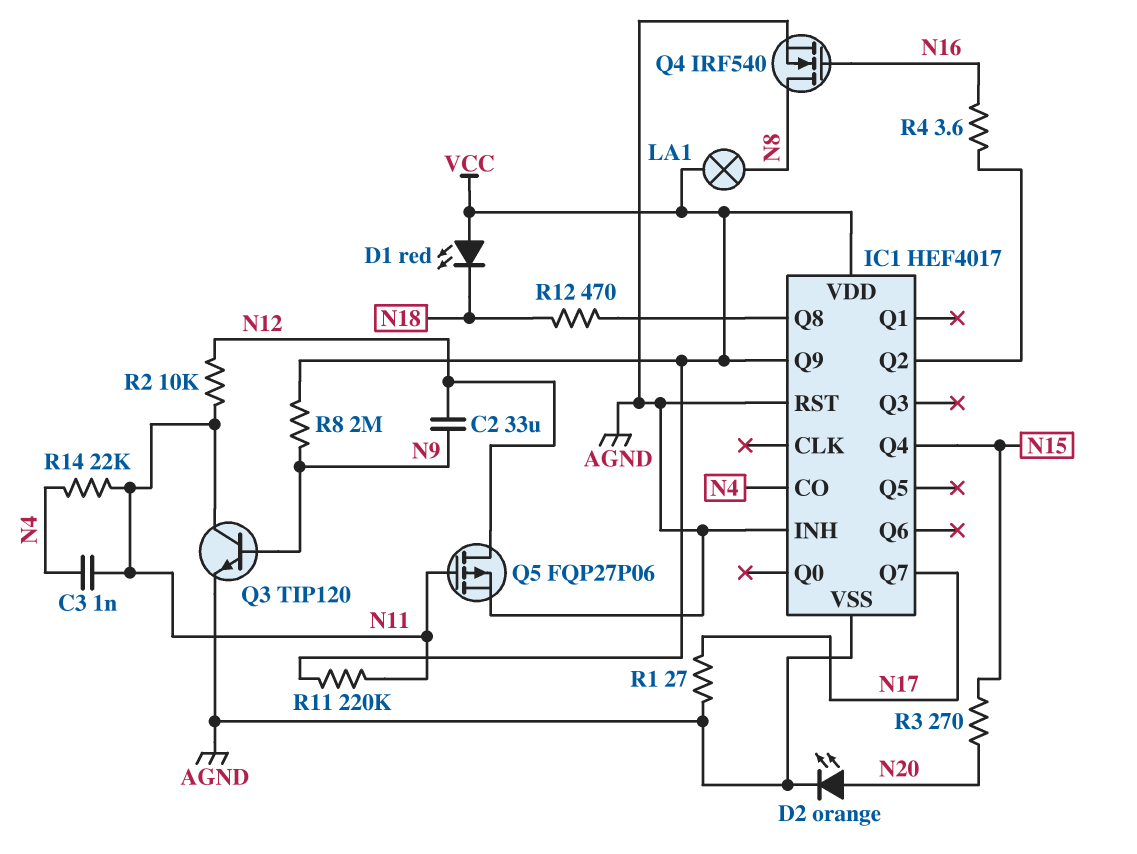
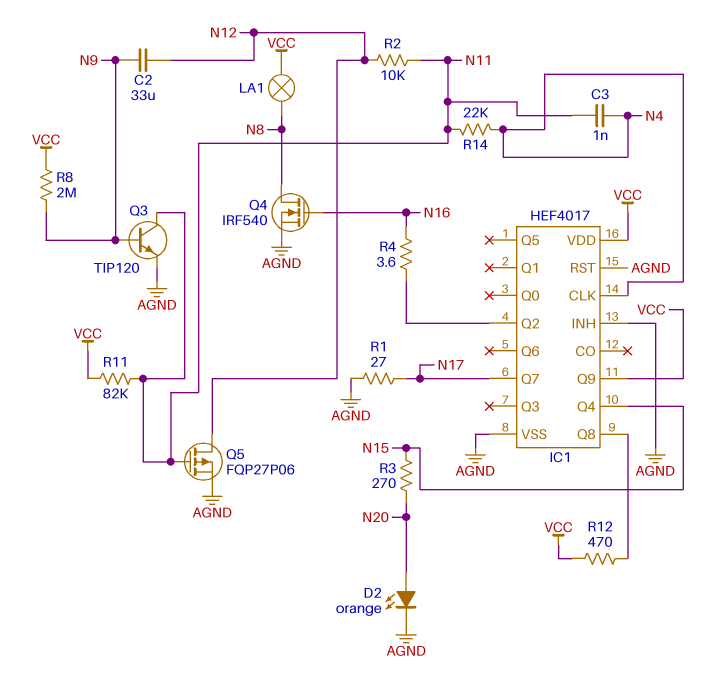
D1: LED red (A VCC, K N18) -> none
IC1 pin CLK: none -> N4
IC1 pin CO: N4 -> none
R11: 220k (N11, VCC) -> 82k (N11, VCC)
R12: 470 (IC1/Q8, N18) -> 470 (IC1/Q8, VCC)

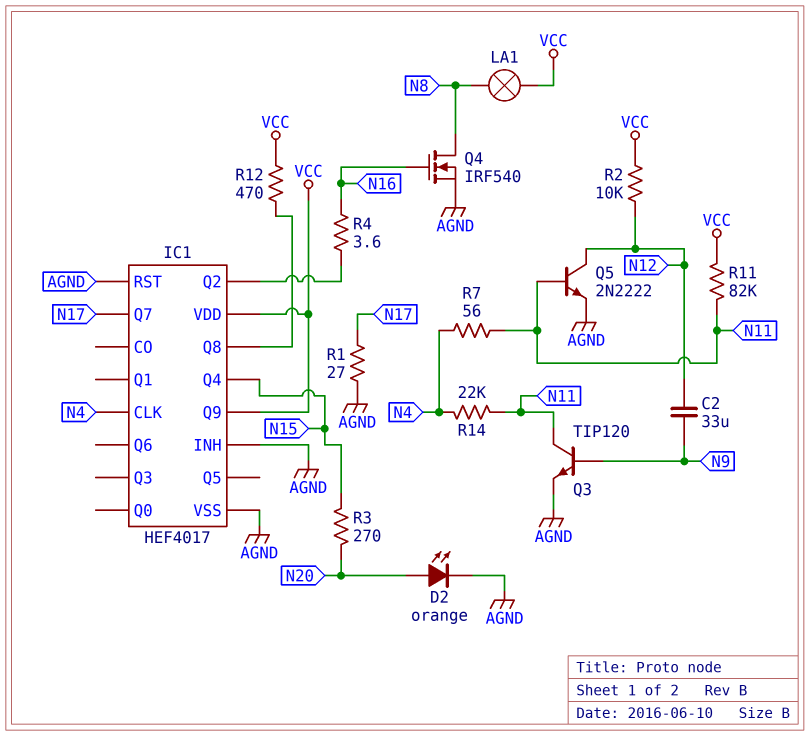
C3: 1nF (N4, N11) -> none
Q5: PMOS FQP27P06 (G N11, D N12, S AGND) -> NPN 2N2222 (B N11, C N12, E AGND)
R2: 10k (N11, N12) -> 10k (N12, VCC)
R7: none -> 56 (N4, N11)
R8: 2M (N9, VCC) -> none

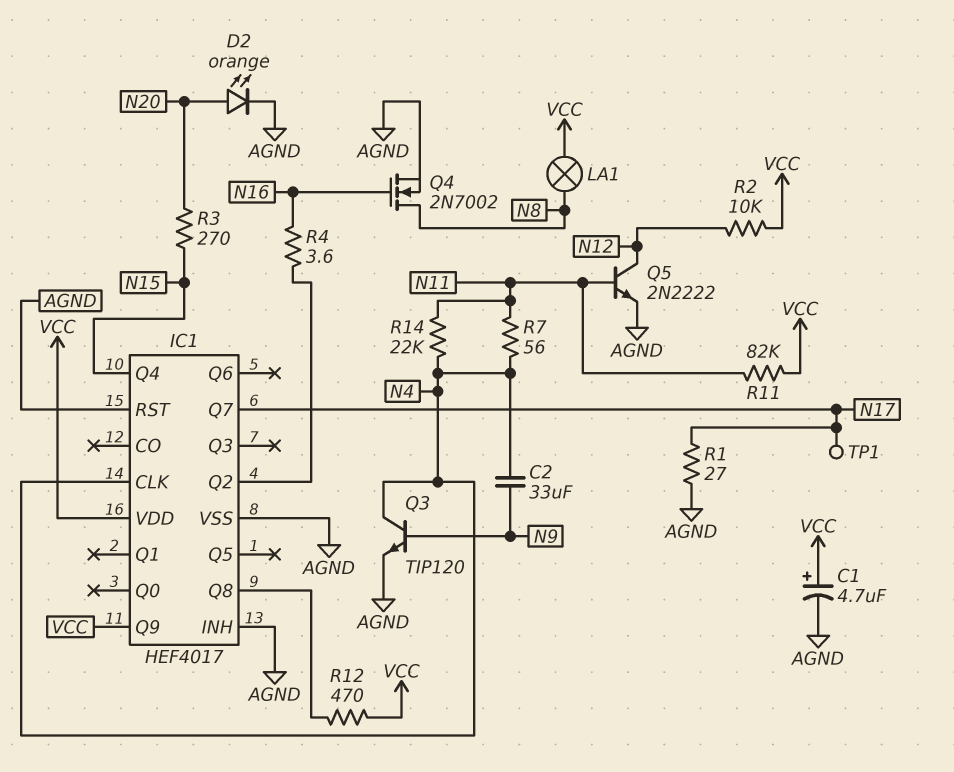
C1: none -> 4.7uF (plus VCC, minus AGND)
C2: 33uF (N9, N12) -> 33uF (N4, N9)
Q3: NPN TIP120 (B N9, C N11, E AGND) -> NPN TIP120 (B N9, C N4, E AGND)
Q4: NMOS IRF540 (G N16, D N8, S AGND) -> NMOS 2N7002 (G N16, D N8, S AGND)
TP1: none -> test point (N17)

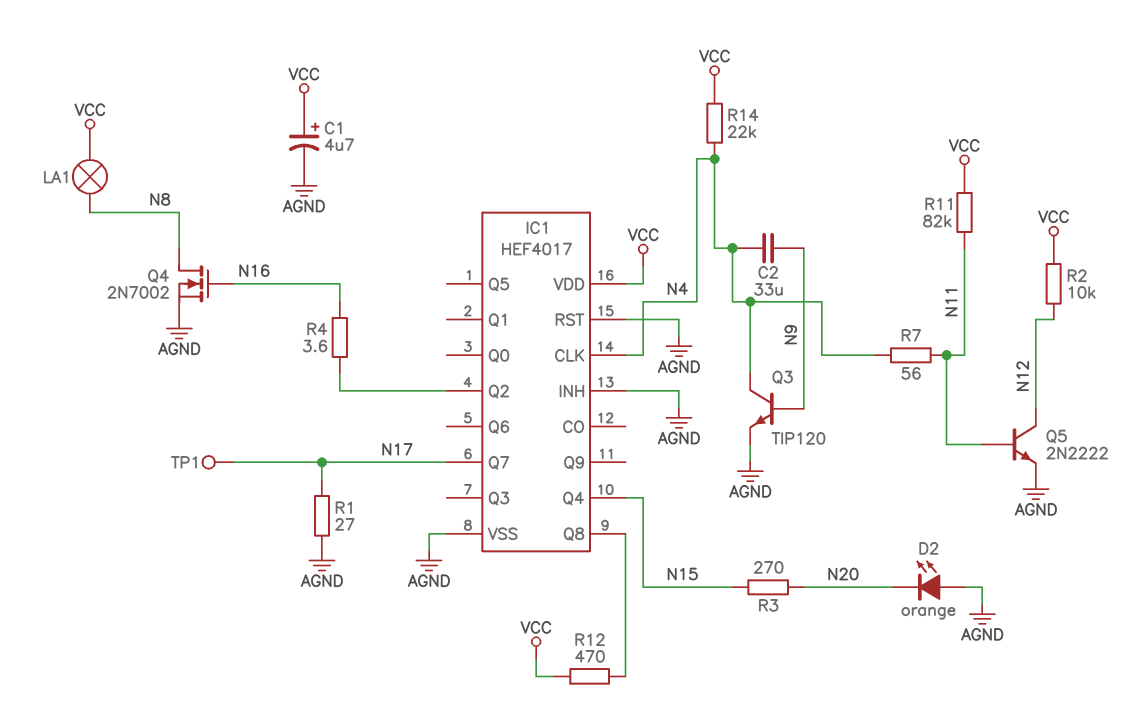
D2: LED orange (A N20, K AGND) -> LED orange (A AGND, K N20)
IC1 pin Q9: VCC -> none
R14: 22k (N4, N11) -> 22k (N4, VCC)

